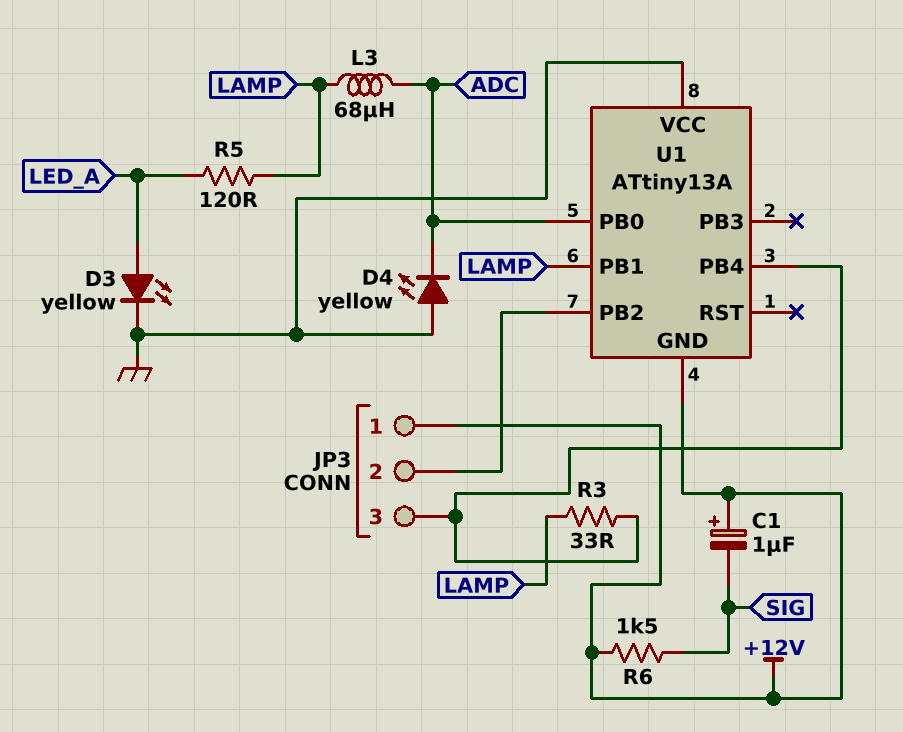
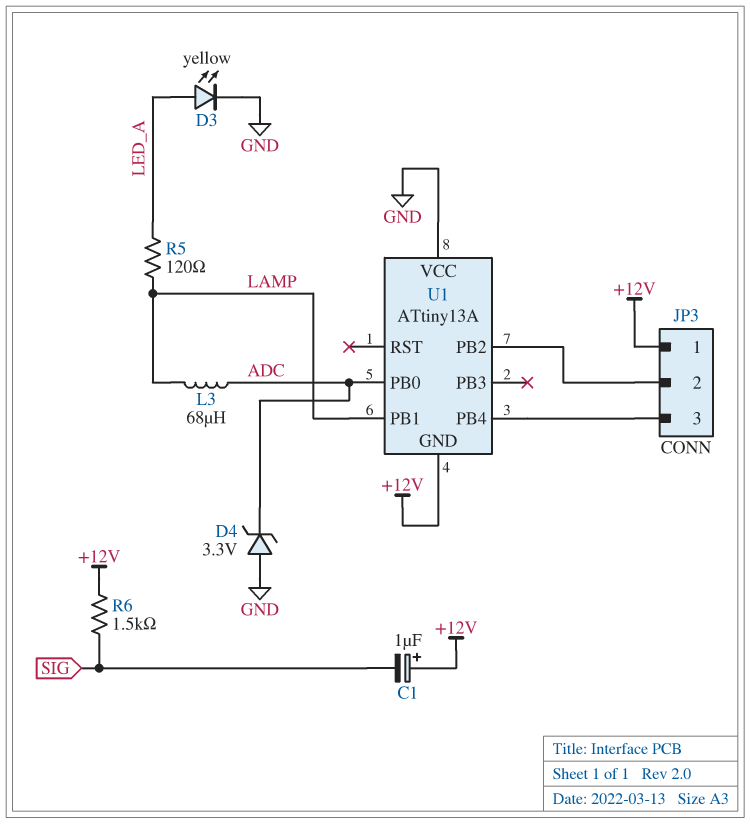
D4: LED yellow (A GND, K ADC) -> zener 3.3V (A GND, K ADC)
R3: 33 (JP3/3, LAMP) -> none

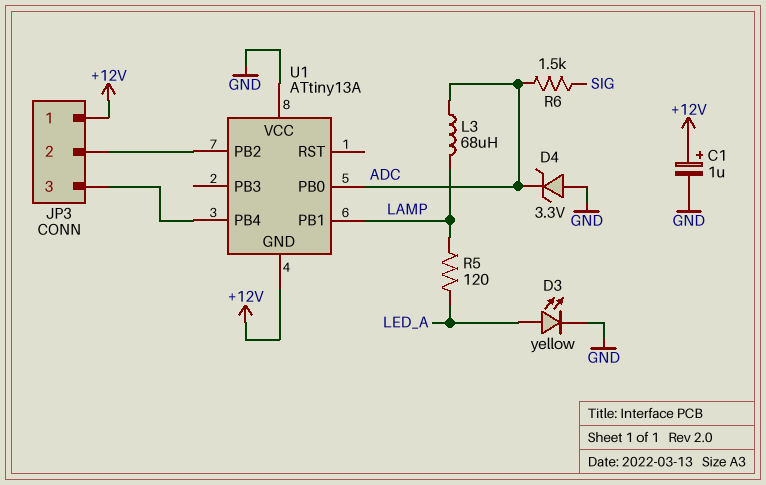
C1: 1uF (plus +12V, minus SIG) -> 1uF (plus +12V, minus GND)
R6: 1.5k (+12V, SIG) -> 1.5k (ADC, SIG)

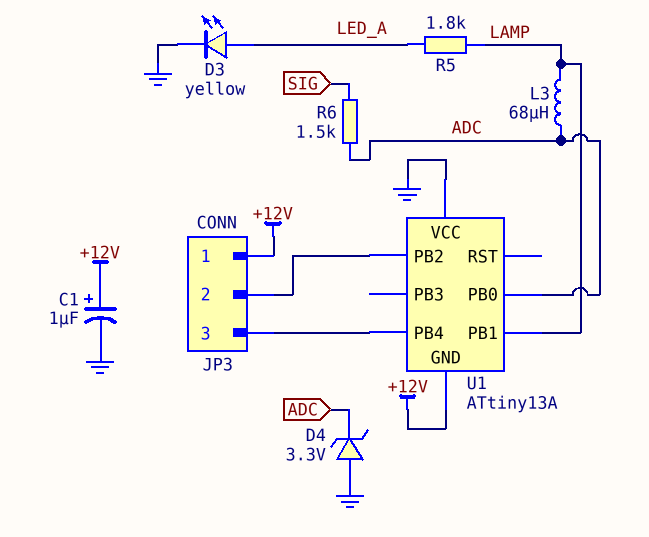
R5: 120 (LAMP, LED_A) -> 1.8k (LAMP, LED_A)

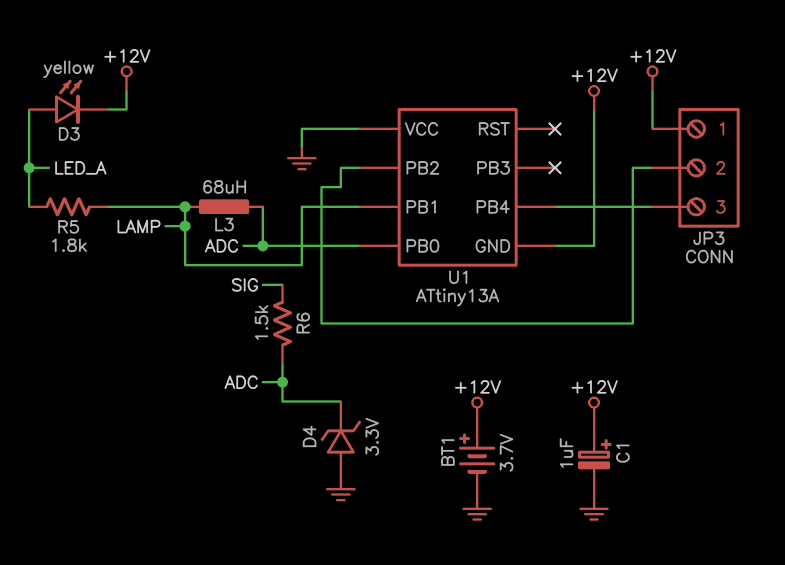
BT1: none -> 3.7V (plus +12V, minus GND)
D3: LED yellow (A LED_A, K GND) -> LED yellow (A LED_A, K +12V)

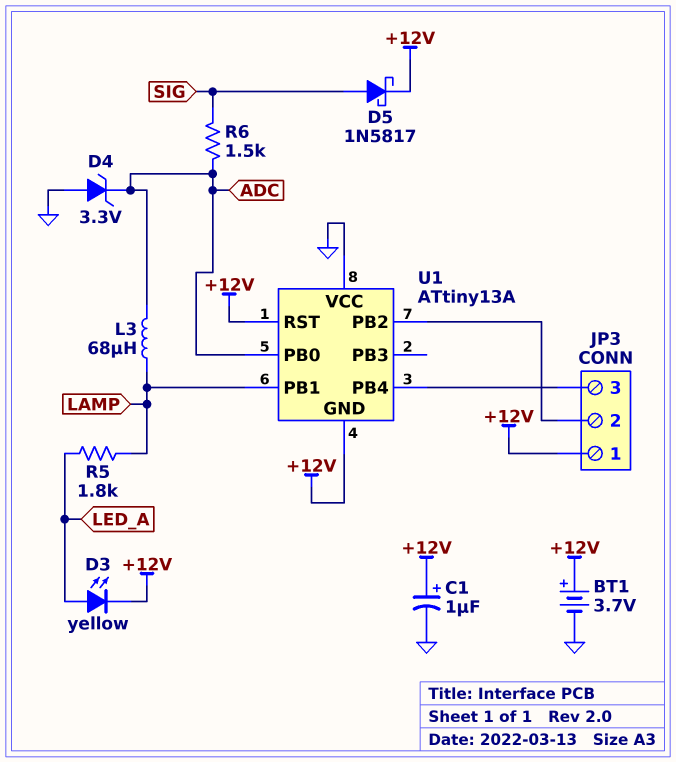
D5: none -> schottky 1N5817 (A SIG, K +12V)
U1 pin RST: none -> +12V

